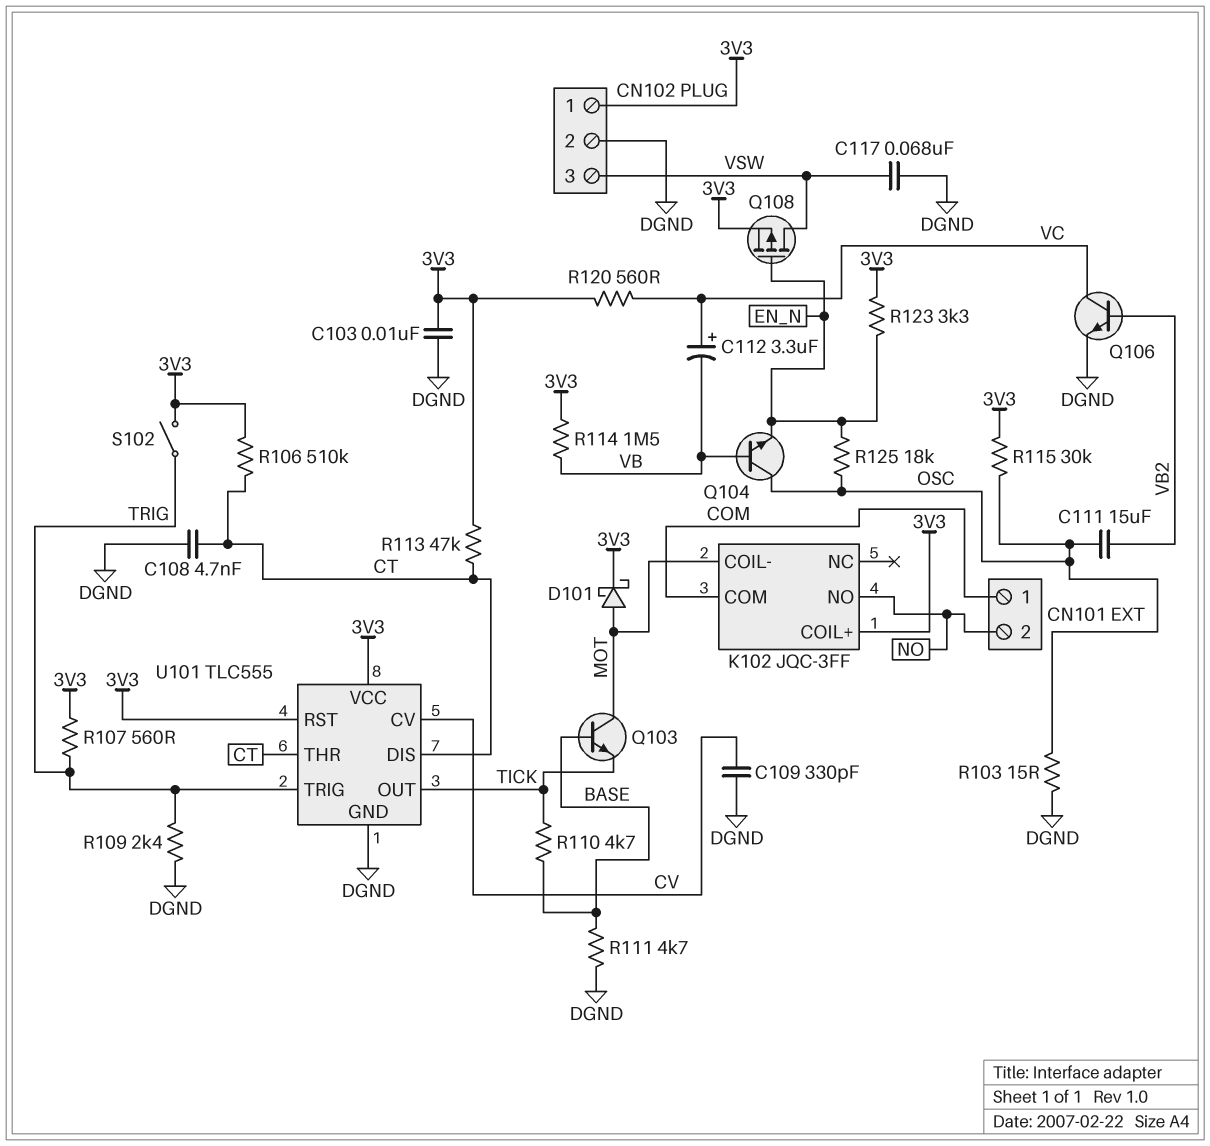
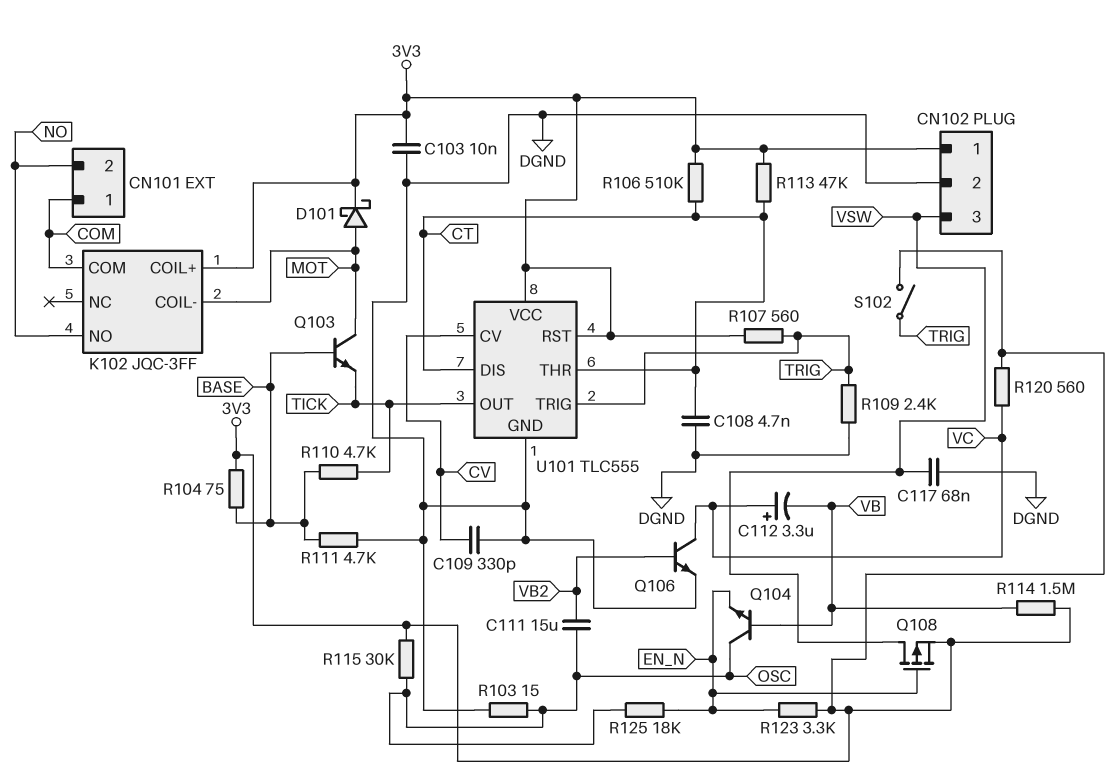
R104: none -> 75 (3V3, BASE)

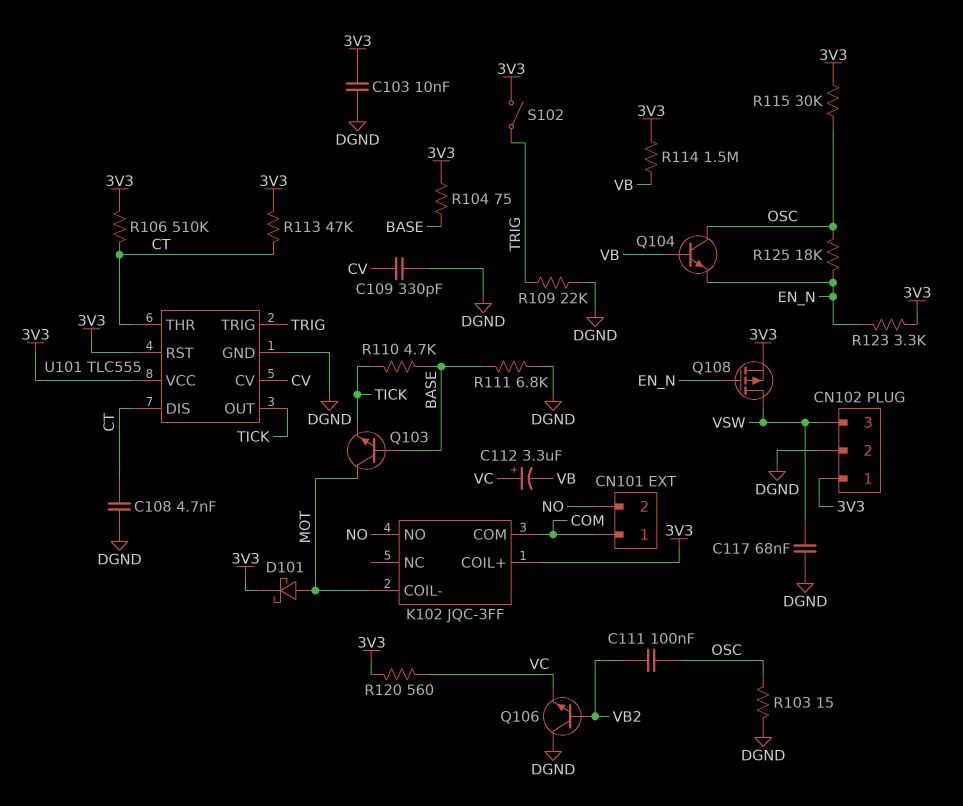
C111: 15uF (OSC, VB2) -> 100nF (OSC, VB2)
Q106: NPN (B VB2, C VC, E DGND) -> NPN (B VB2, C DGND, E VC)
R107: 560 (3V3, TRIG) -> none
R109: 2.4k (DGND, TRIG) -> 22k (DGND, TRIG)
R111: 4.7k (BASE, DGND) -> 6.8k (BASE, DGND)

